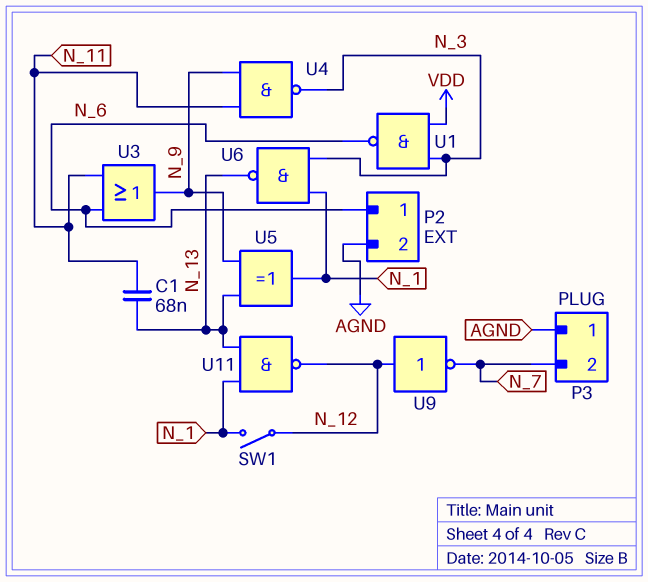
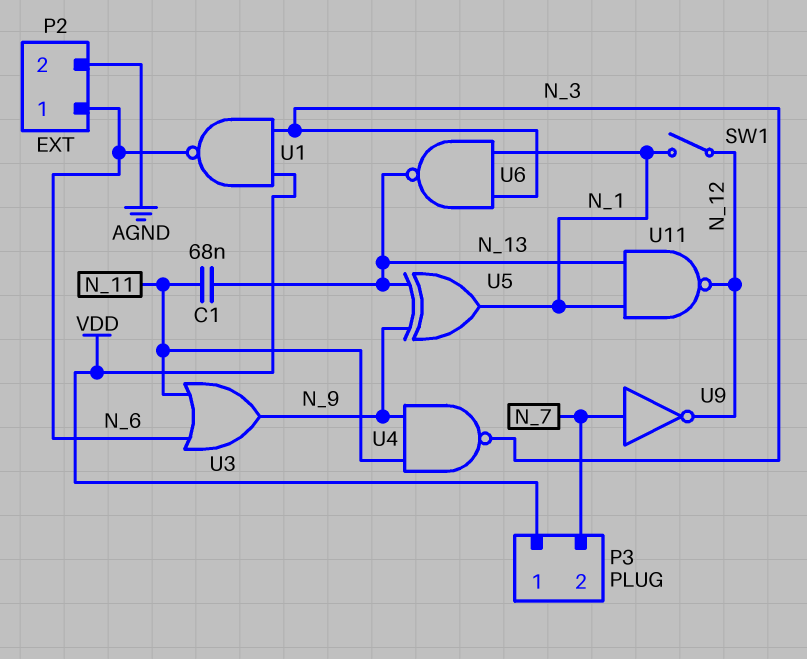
P3 pin 1: AGND -> VDD
U9: NOT (in N_12, out N_7) -> NOT (in N_7, out N_12)

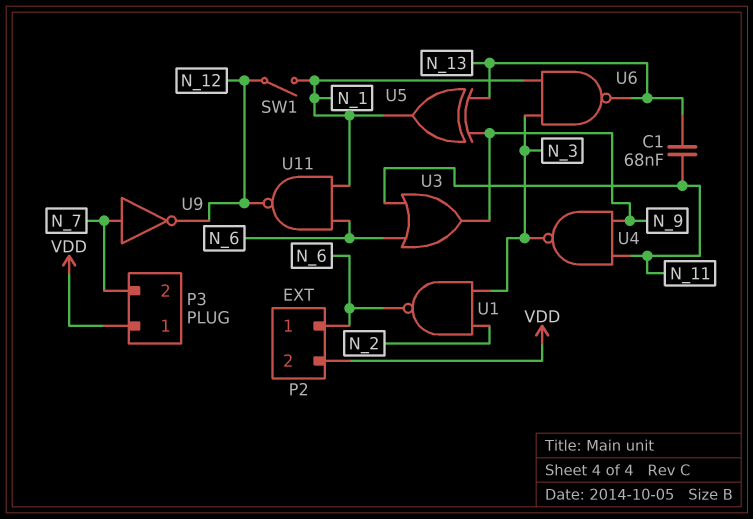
P2 pin 2: AGND -> VDD
U1: NAND (in N_3, in VDD, out N_6) -> NAND (in N_2, in N_3, out N_6)
U11: NAND (in N_1, in N_13, out N_12) -> NAND (in N_1, in N_6, out N_12)

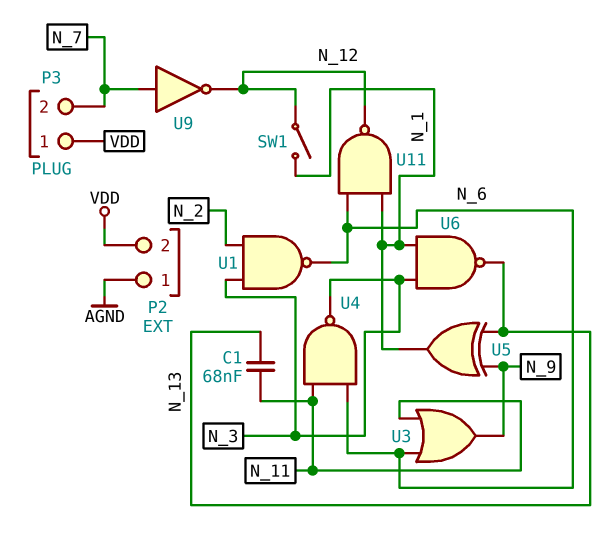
P2 pin 1: N_6 -> AGND
U4: NAND (in N_9, in N_11, out N_3) -> NAND (in N_6, in N_11, out N_3)

